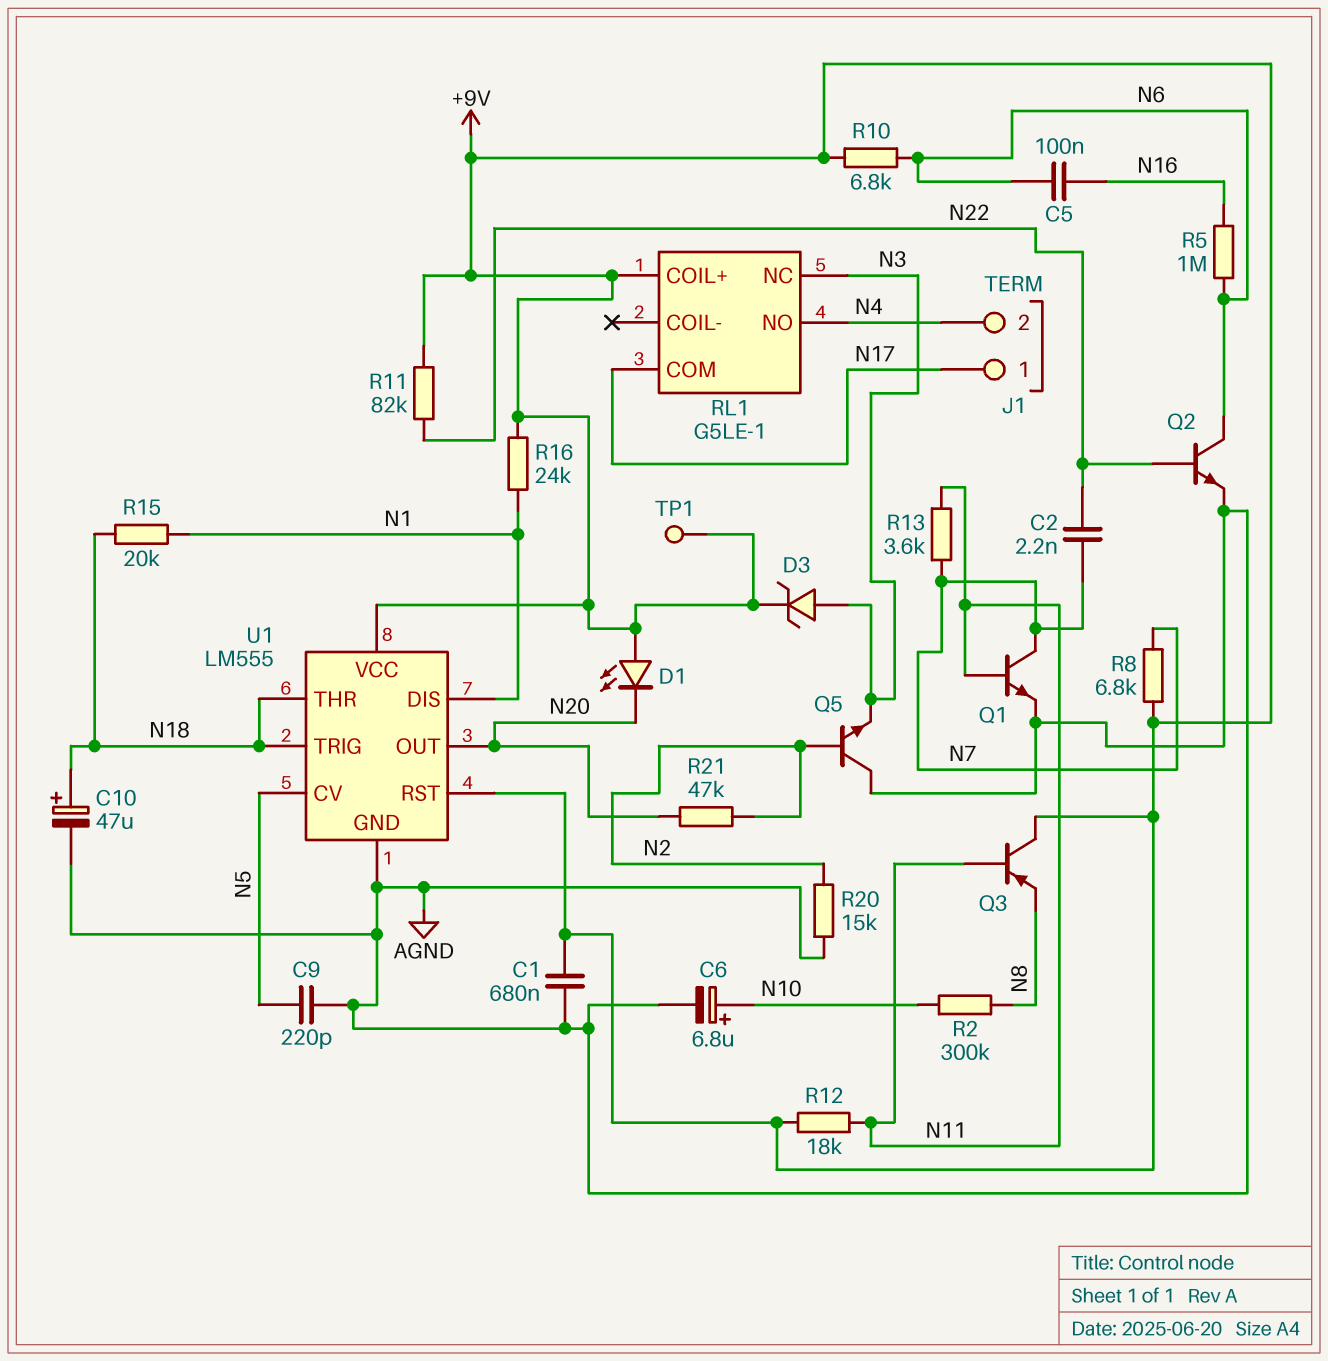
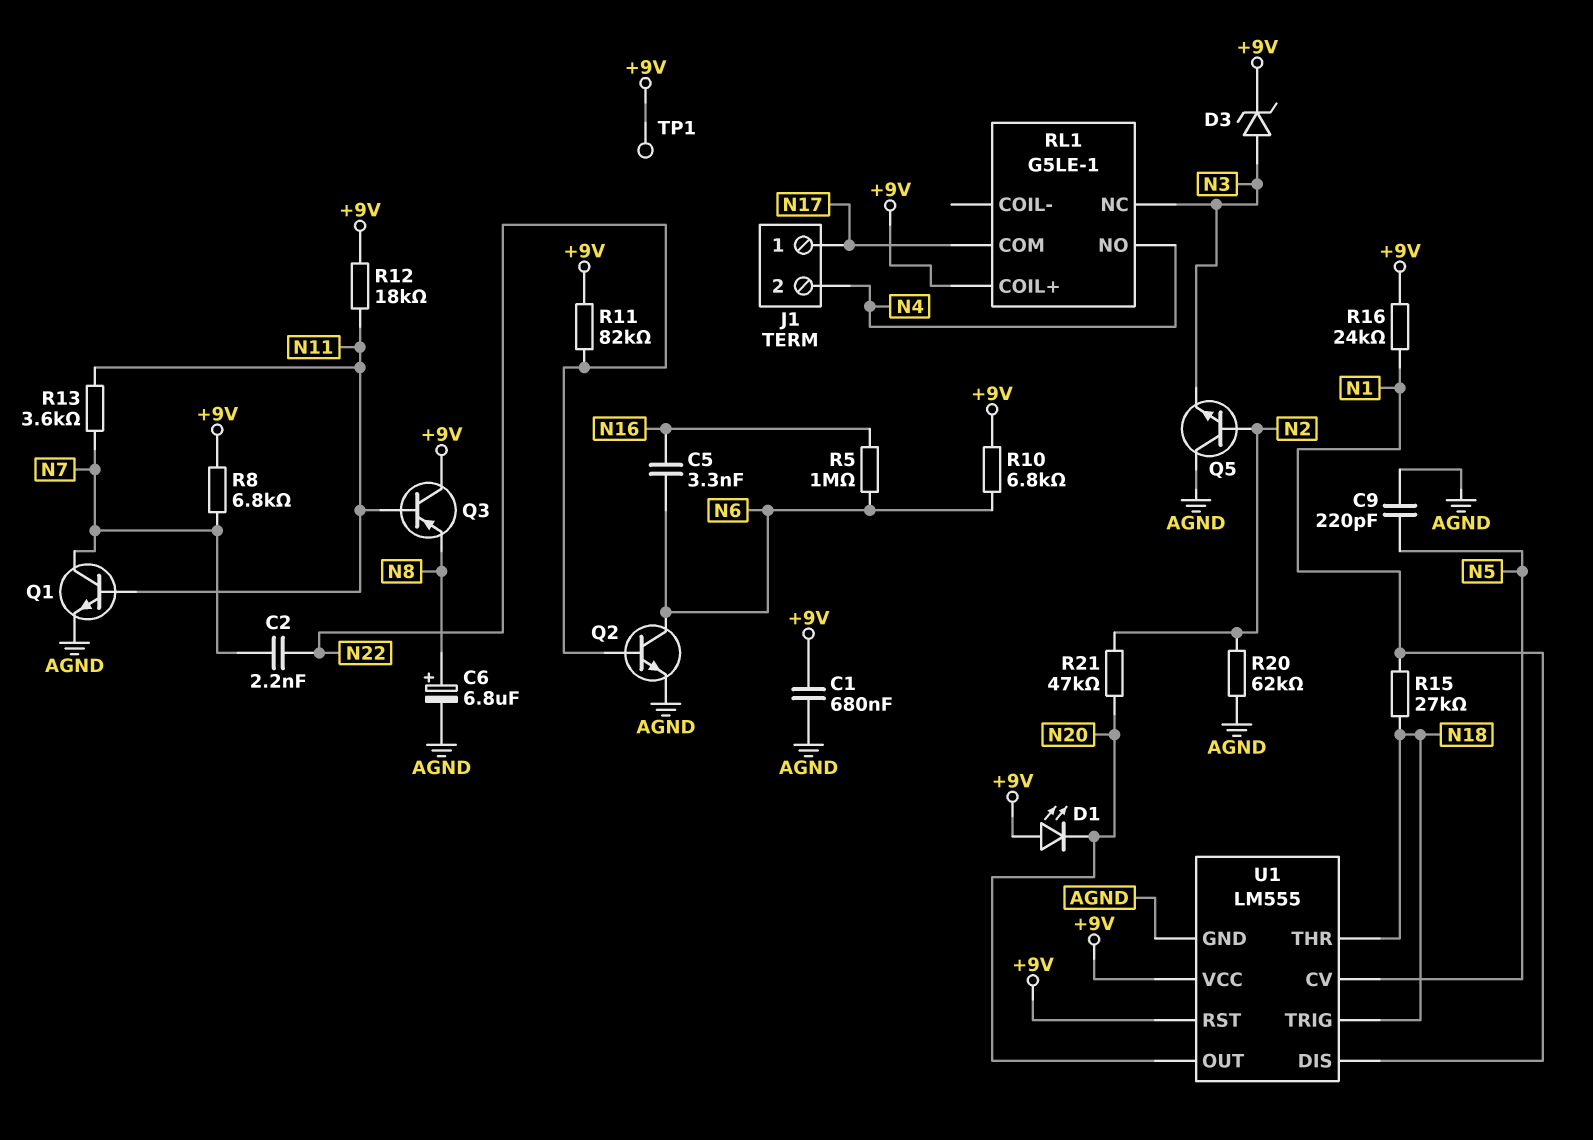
C5: 100nF (N6, N16) -> 3.3nF (N6, N16)
C6: 6.8uF (plus N10, minus AGND) -> 6.8uF (plus N8, minus AGND)
C10: 47uF (plus N18, minus AGND) -> none
R2: 300k (N8, N10) -> none
R15: 20k (N1, N18) -> 27k (N1, N18)
R20: 15k (AGND, N2) -> 62k (AGND, N2)

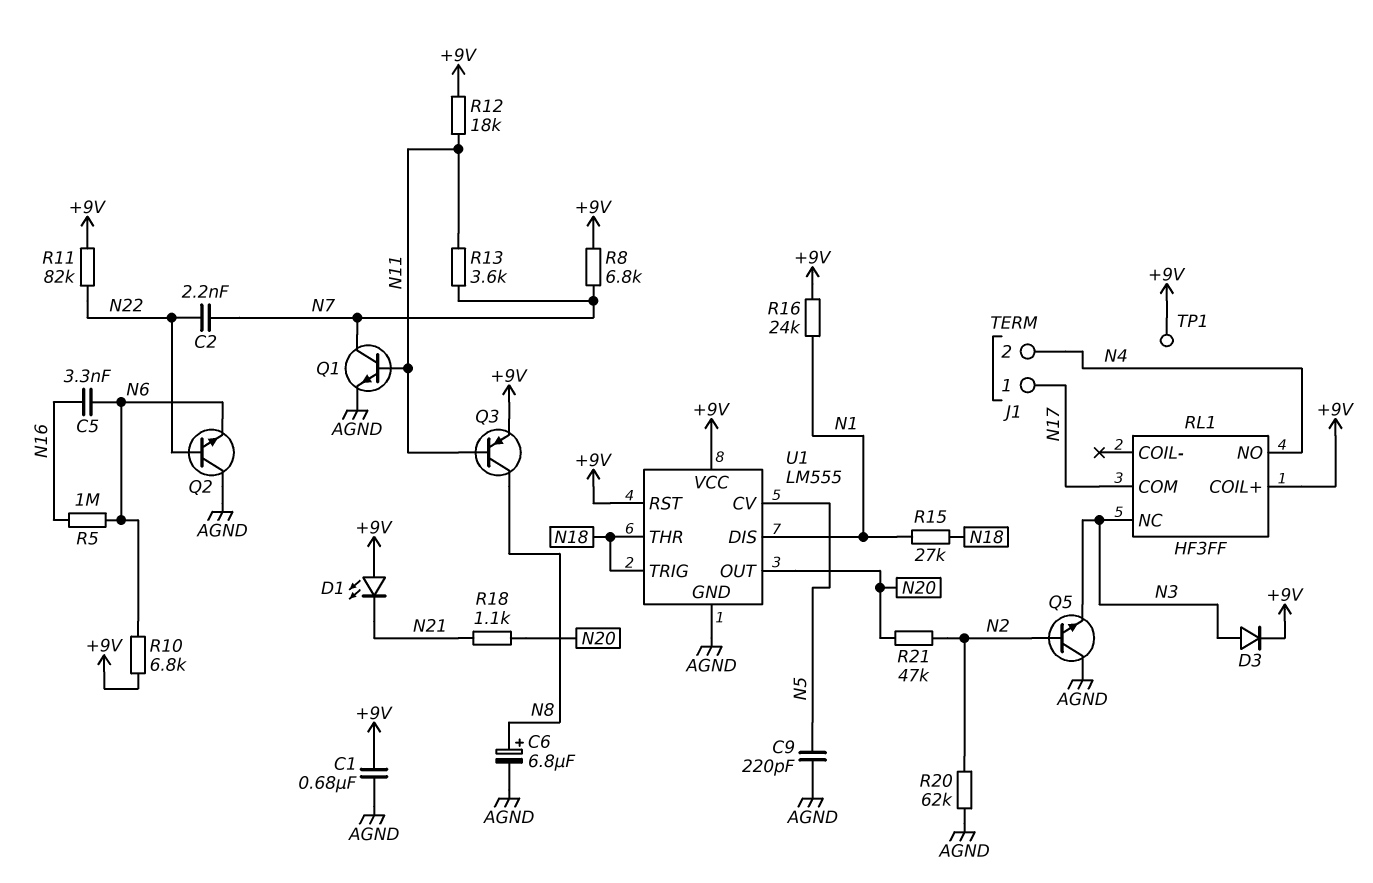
D1: LED (A +9V, K N20) -> LED (A +9V, K N21)
D3: zener (A N3, K +9V) -> diode (A N3, K +9V)
Q2: NPN (B N22, C N6, E AGND) -> NPN (B N22, C AGND, E N6)
Q3: PNP (B N11, C +9V, E N8) -> PNP (B N11, C N8, E +9V)
R18: none -> 1.1k (N20, N21)
RL1: G5LE-1 -> HF3FF

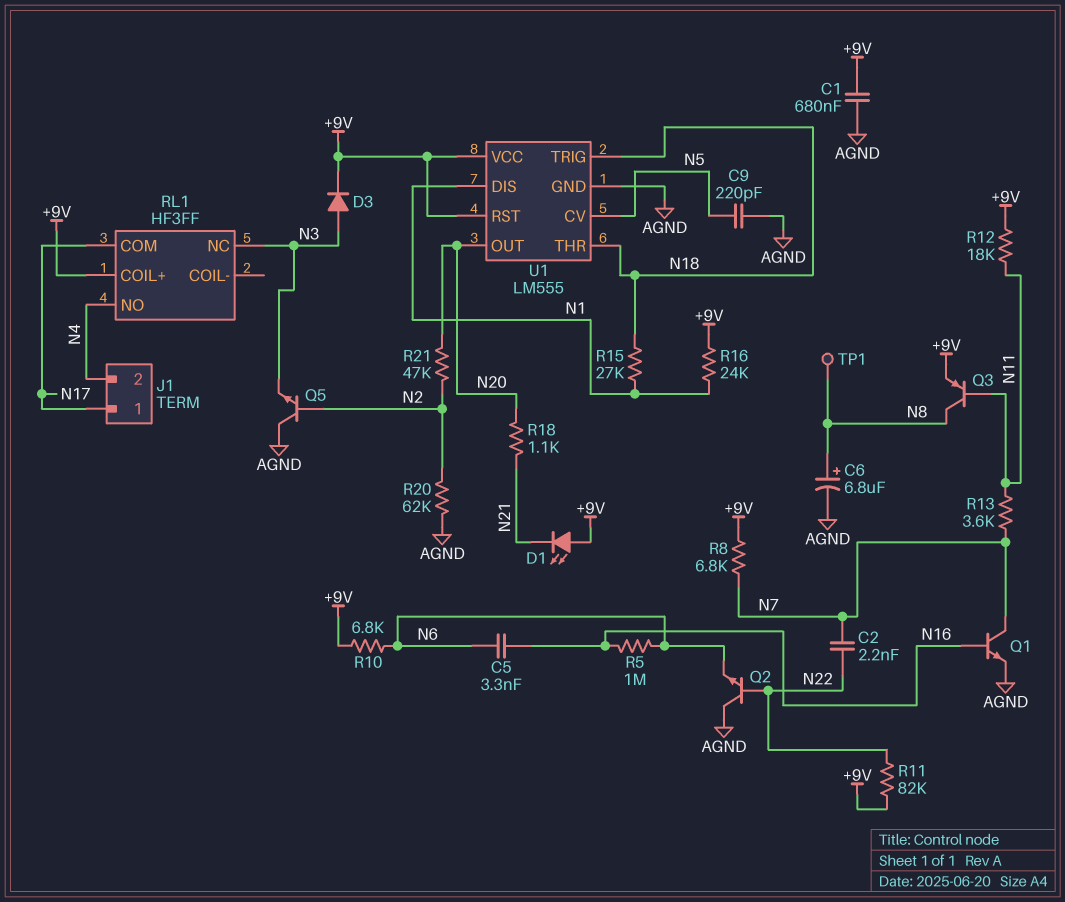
Q1: NPN (B N11, C N7, E AGND) -> NPN (B N16, C N7, E AGND)
TP1: test point (+9V) -> test point (N8)

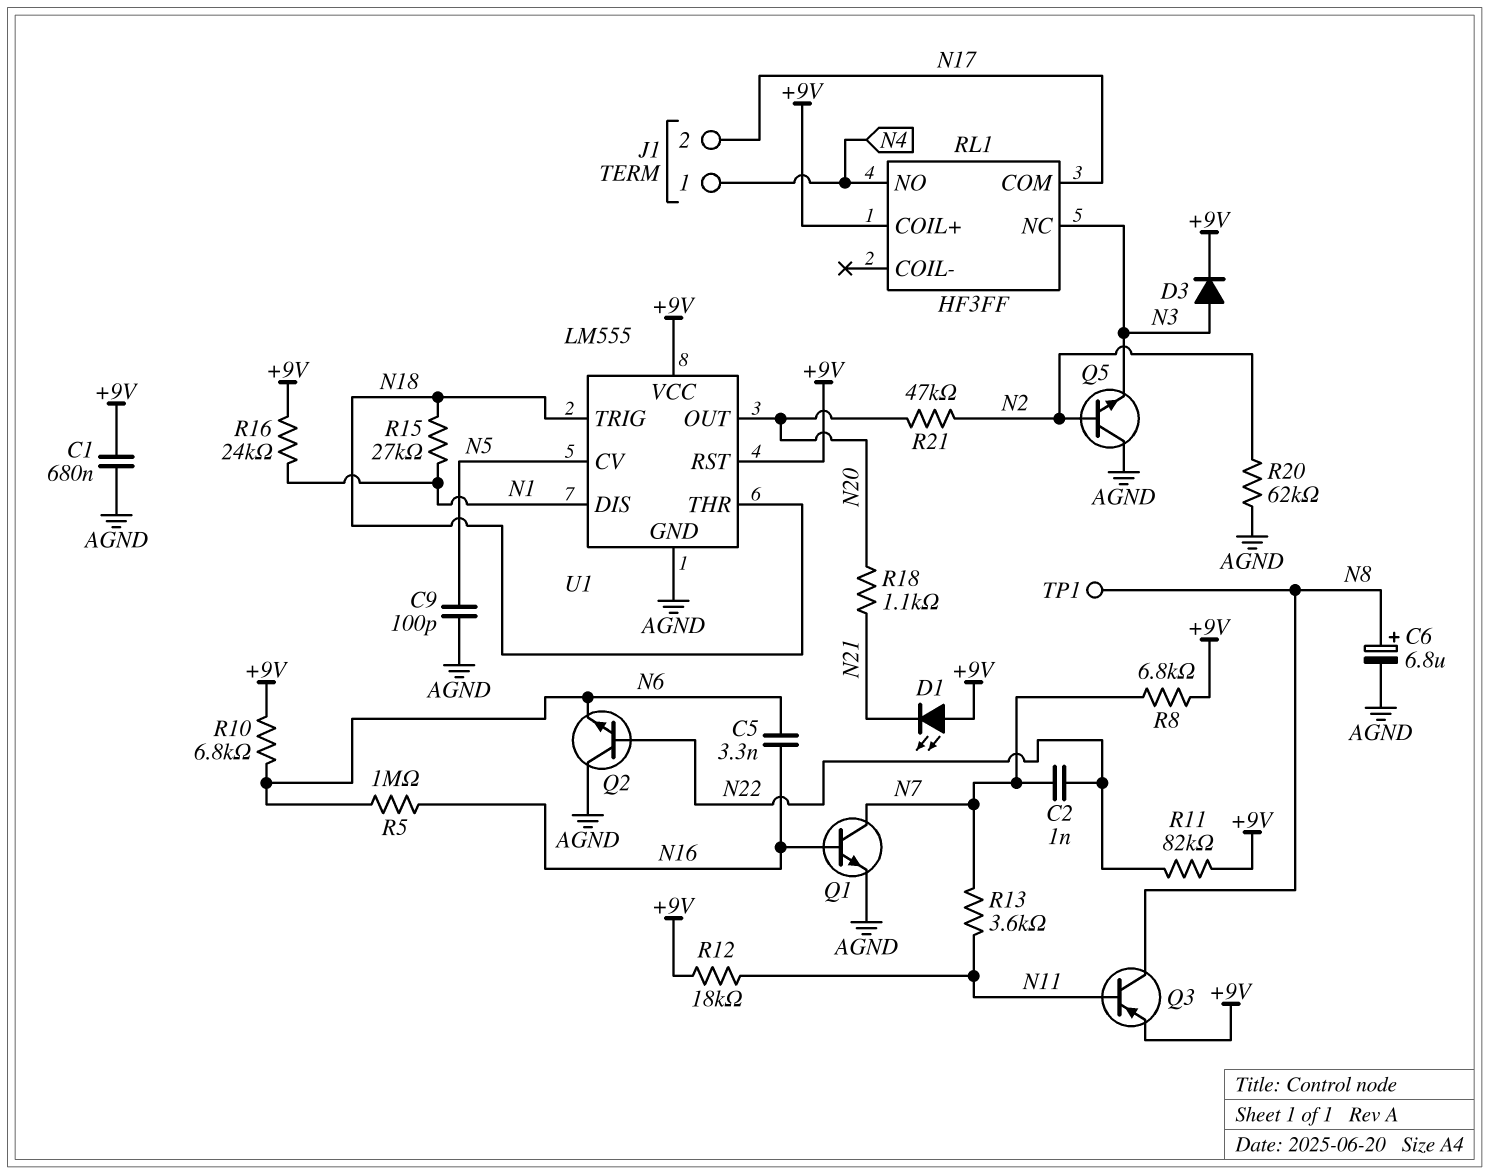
C2: 2.2nF (N7, N22) -> 1nF (N7, N22)
C9: 220pF (AGND, N5) -> 100pF (AGND, N5)
J1 pin 1: N17 -> N4
J1 pin 2: N4 -> N17

